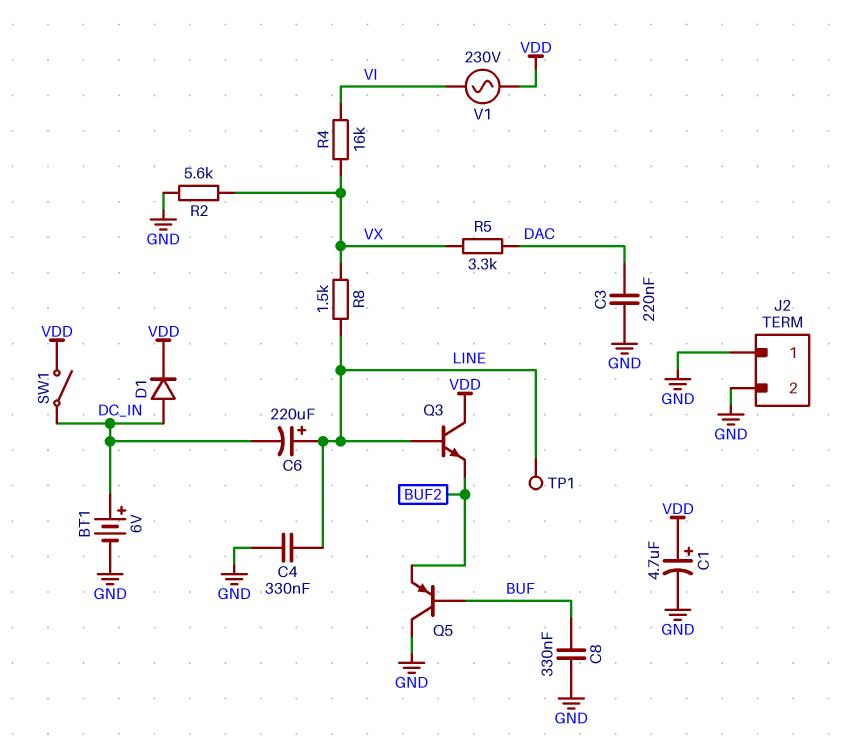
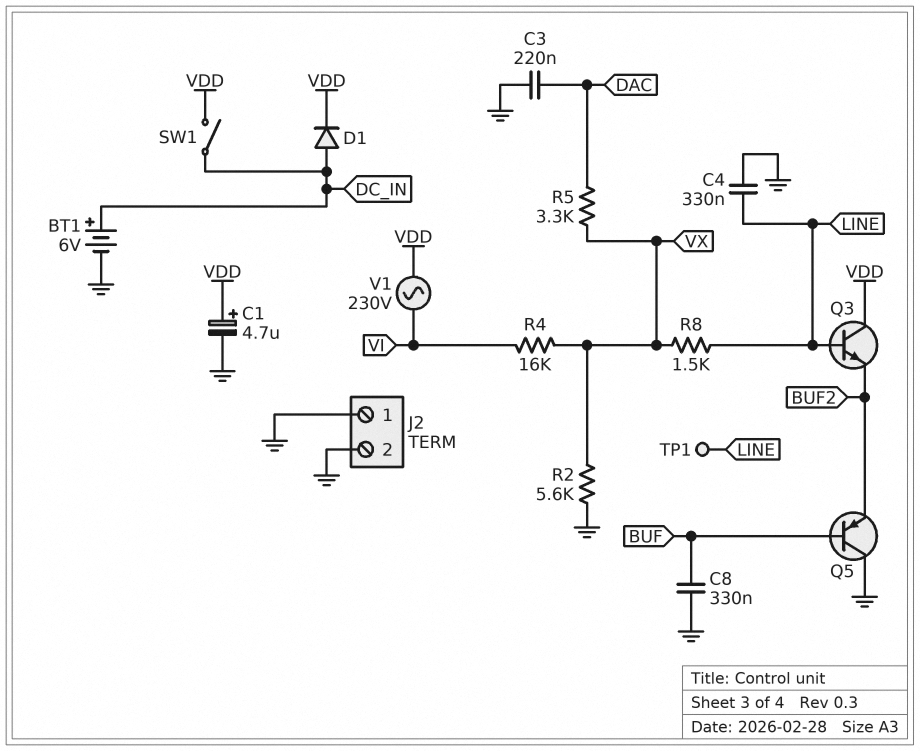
C6: 220uF (plus LINE, minus DC_IN) -> none

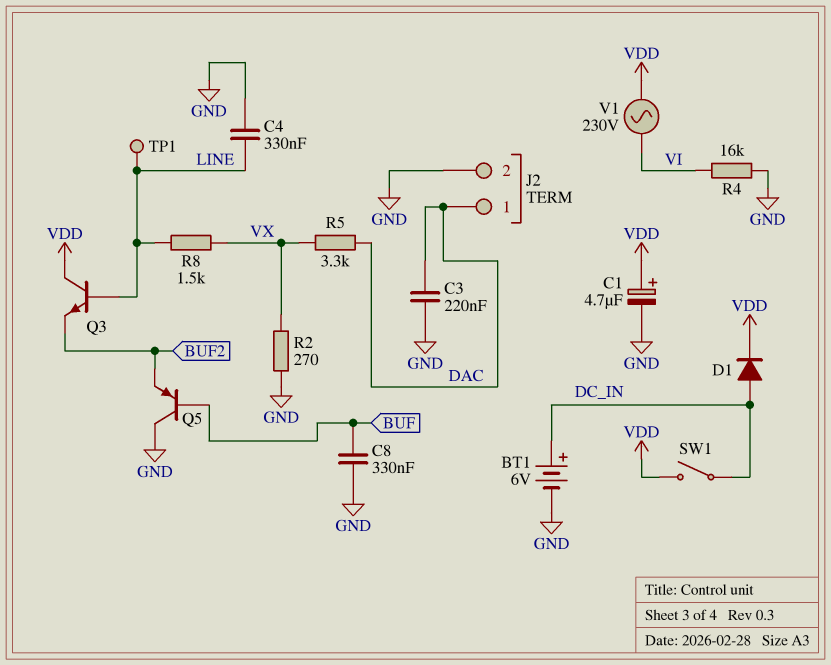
J2 pin 1: GND -> DAC
R2: 5.6k (GND, VX) -> 270 (GND, VX)
R4: 16k (VI, VX) -> 16k (GND, VI)

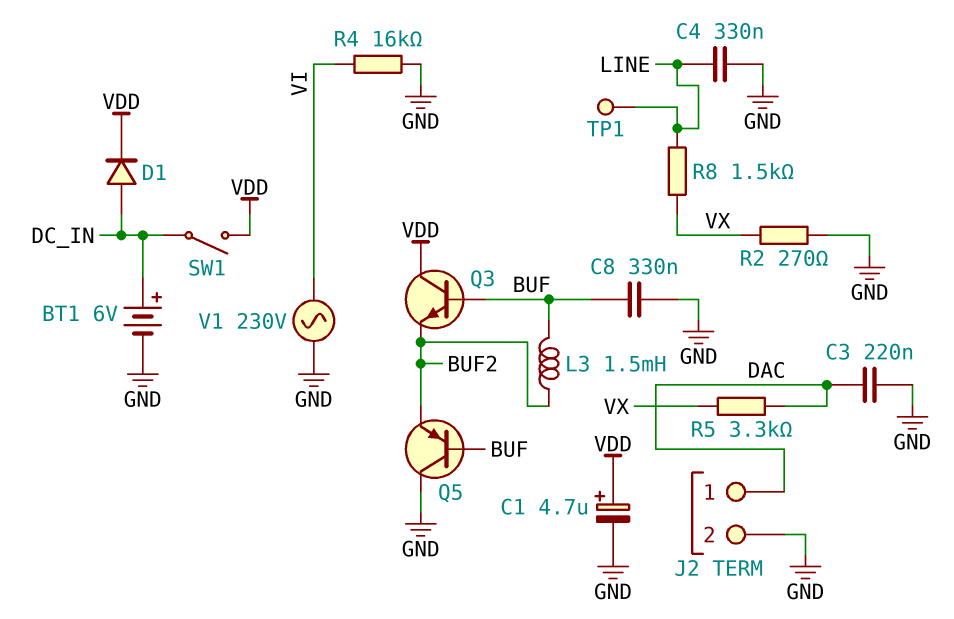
L3: none -> 1.5mH (BUF, BUF2)
Q3: NPN (B LINE, C VDD, E BUF2) -> NPN (B BUF, C VDD, E BUF2)
V1: AC 230V (VDD, VI) -> AC 230V (GND, VI)

